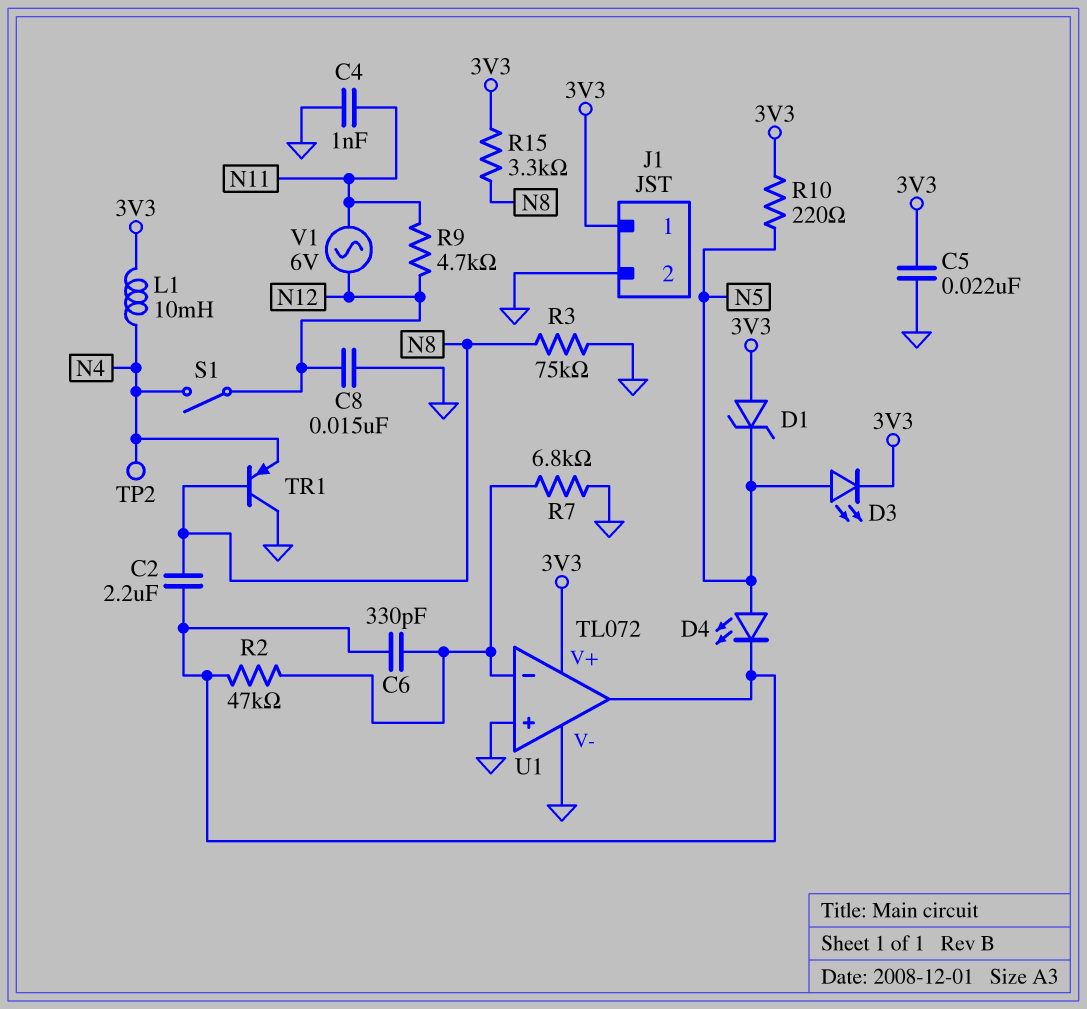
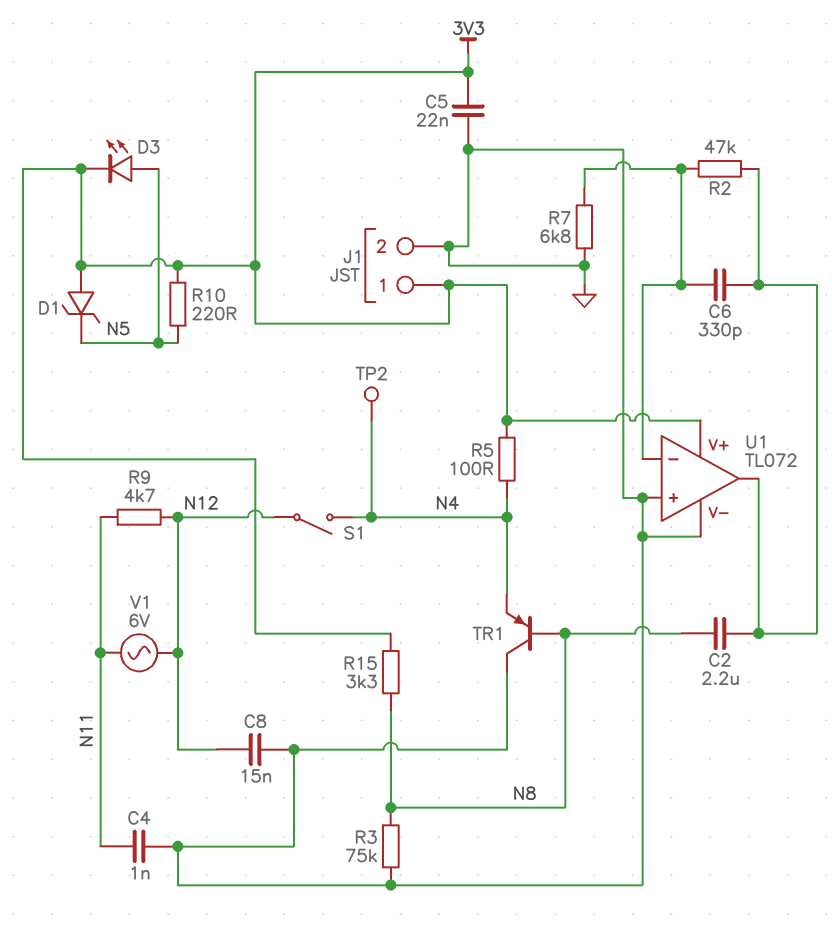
D4: LED (A N5, K U1/out) -> none
L1: 10mH (3V3, N4) -> none
R5: none -> 100 (3V3, N4)

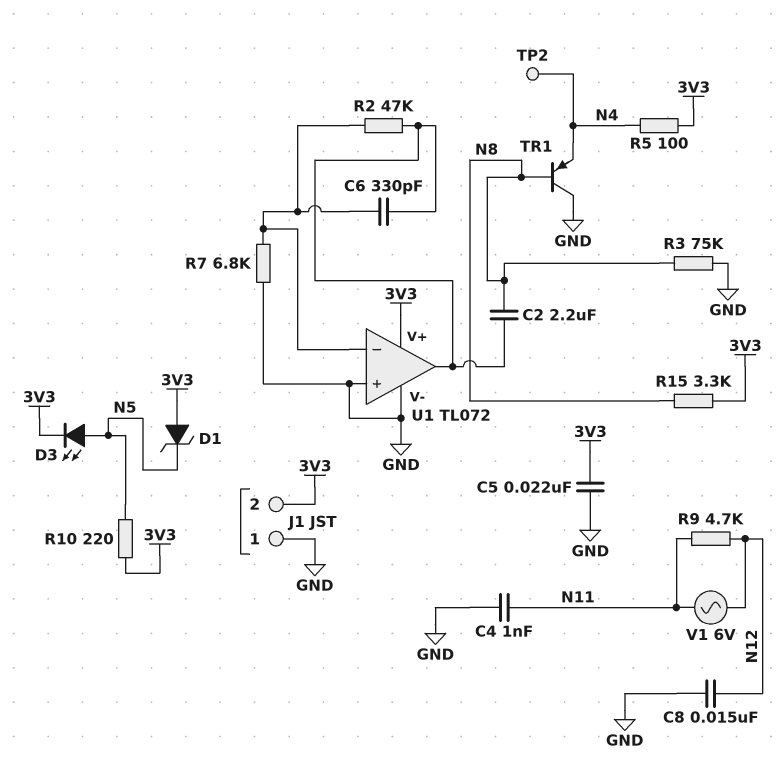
J1 pin 1: 3V3 -> GND
J1 pin 2: GND -> 3V3
S1: switch (N4, N12) -> none

